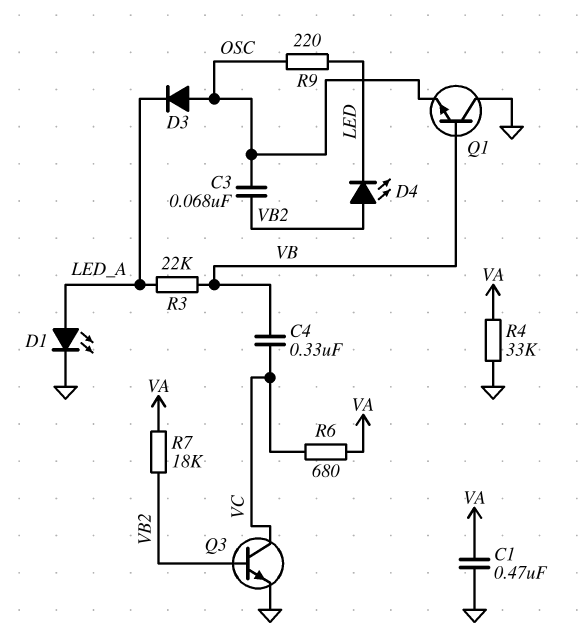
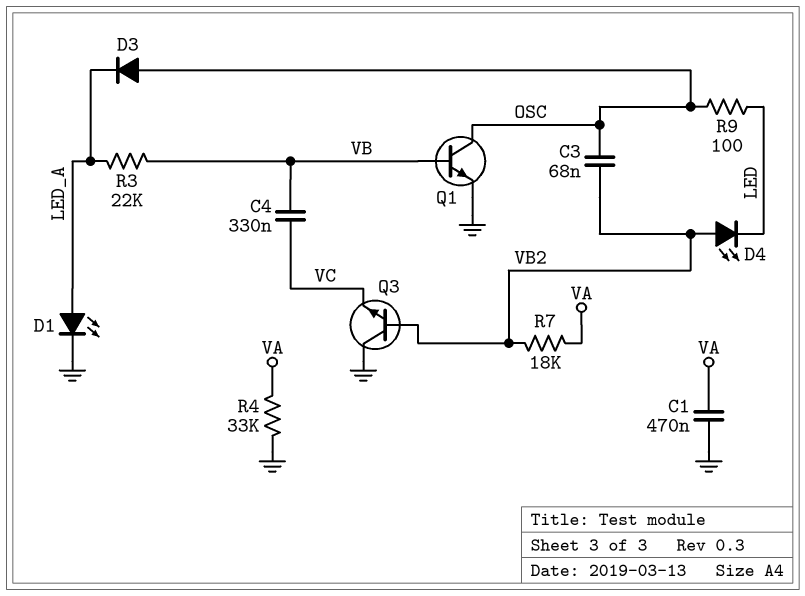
Q1: NPN (B VB, C GND, E OSC) -> NPN (B VB, C OSC, E GND)
Q3: NPN (B VB2, C VC, E GND) -> NPN (B VB2, C GND, E VC)
R6: 680 (VA, VC) -> none
R9: 220 (LED, OSC) -> 100 (LED, OSC)

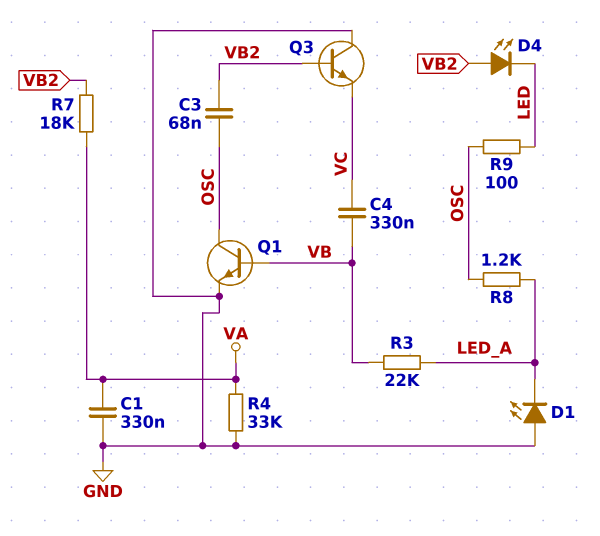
C1: 470nF (GND, VA) -> 330nF (GND, VA)
D1: LED (A LED_A, K GND) -> LED (A GND, K LED_A)
D3: diode (A OSC, K LED_A) -> none
R8: none -> 1.2k (LED_A, OSC)

